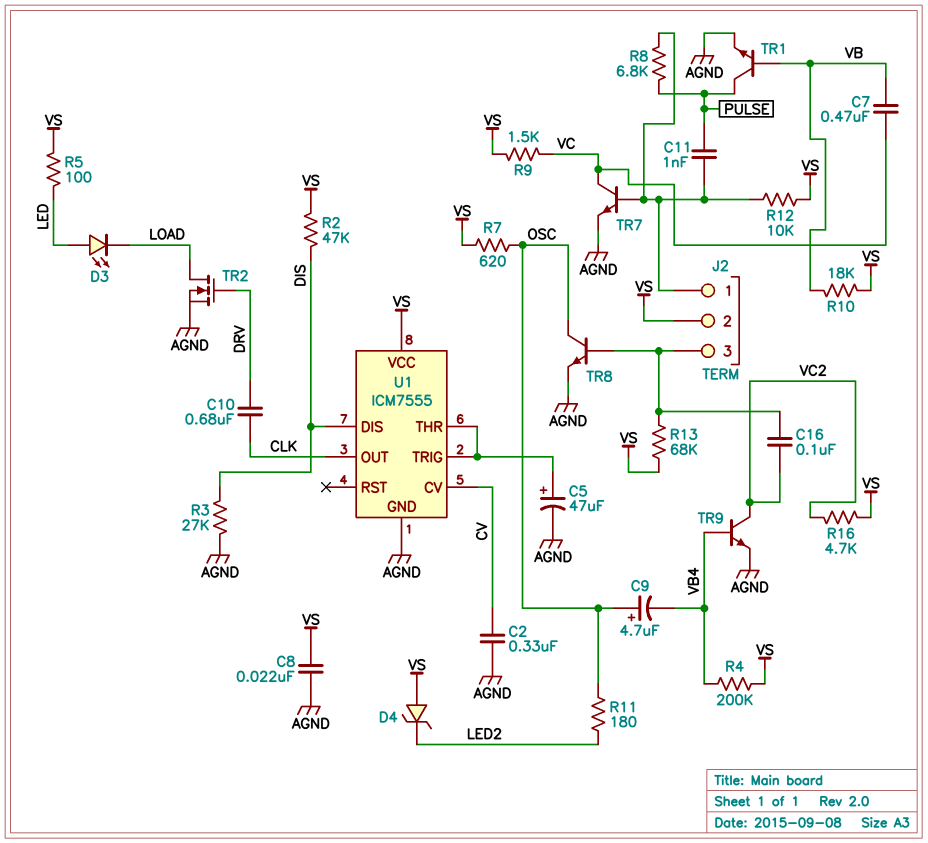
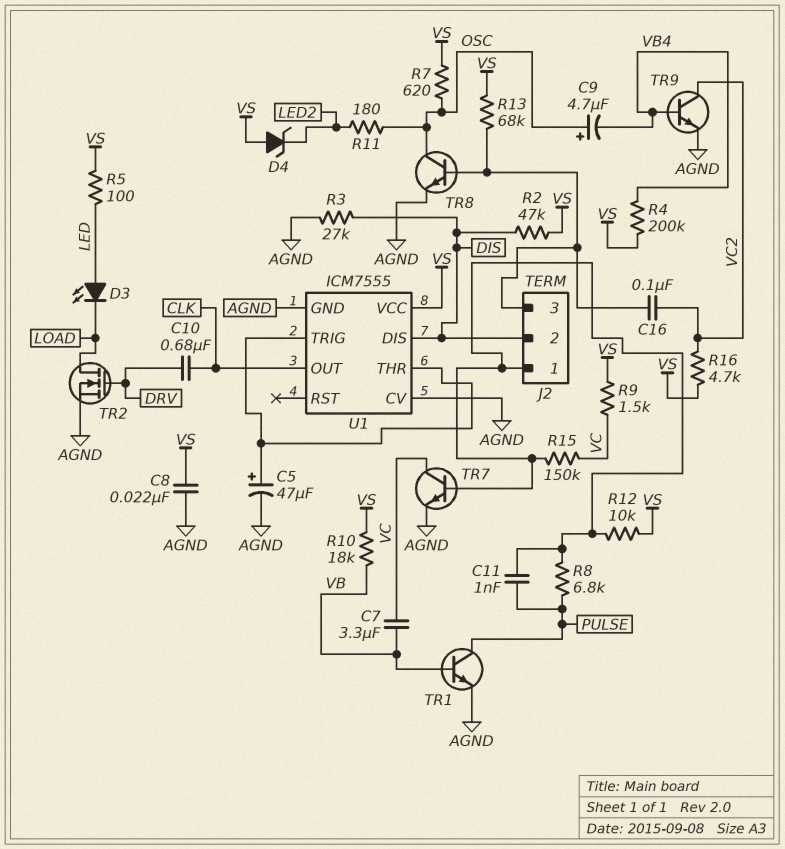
C2: 330nF (AGND, CV) -> none
C7: 470nF (VB, VC) -> 3.3uF (VB, VC)
J2 pin 2: VS -> DIS
R15: none -> 150k (J2/1, VC)
U1 pin CV: CV -> AGND

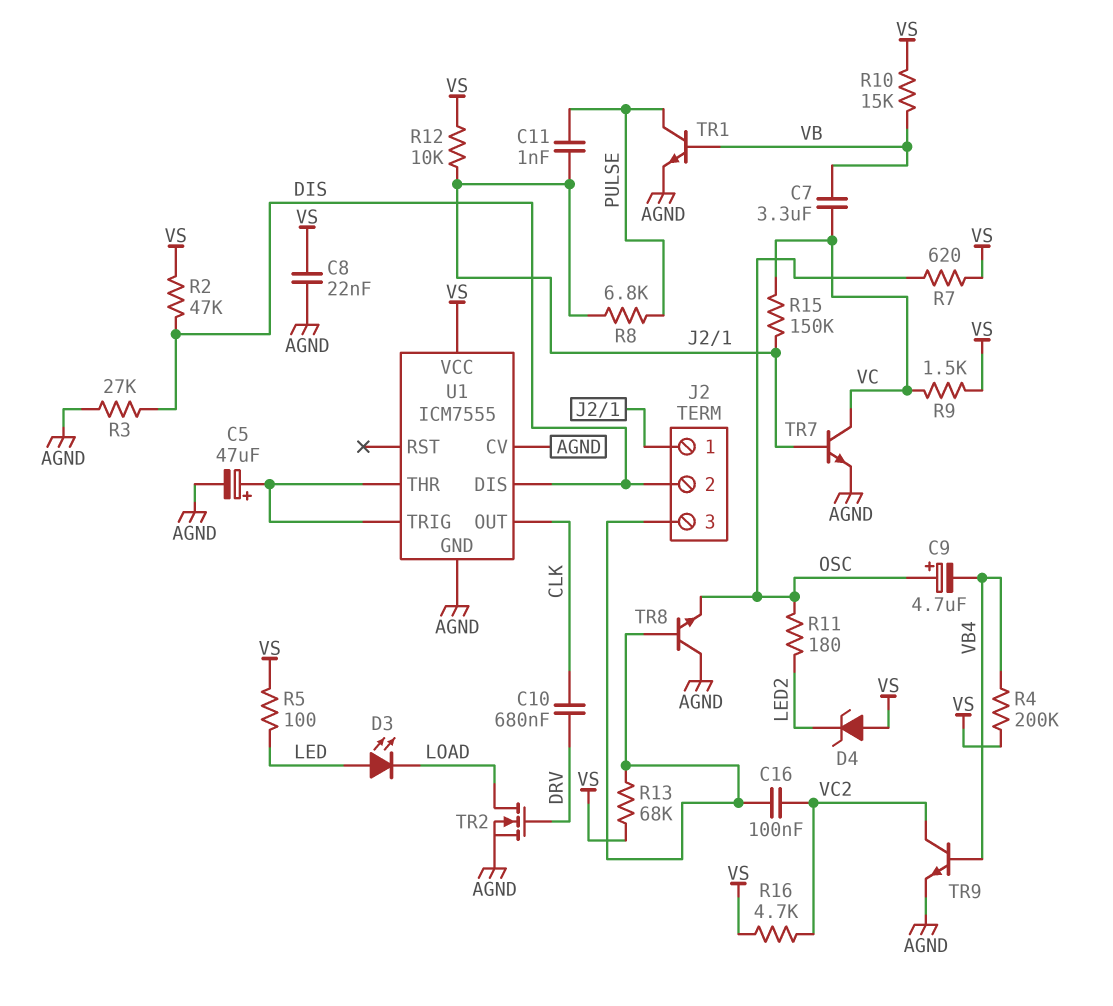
R10: 18k (VB, VS) -> 15k (VB, VS)
TR8: NPN (B J2/3, C OSC, E AGND) -> NPN (B J2/3, C AGND, E OSC)

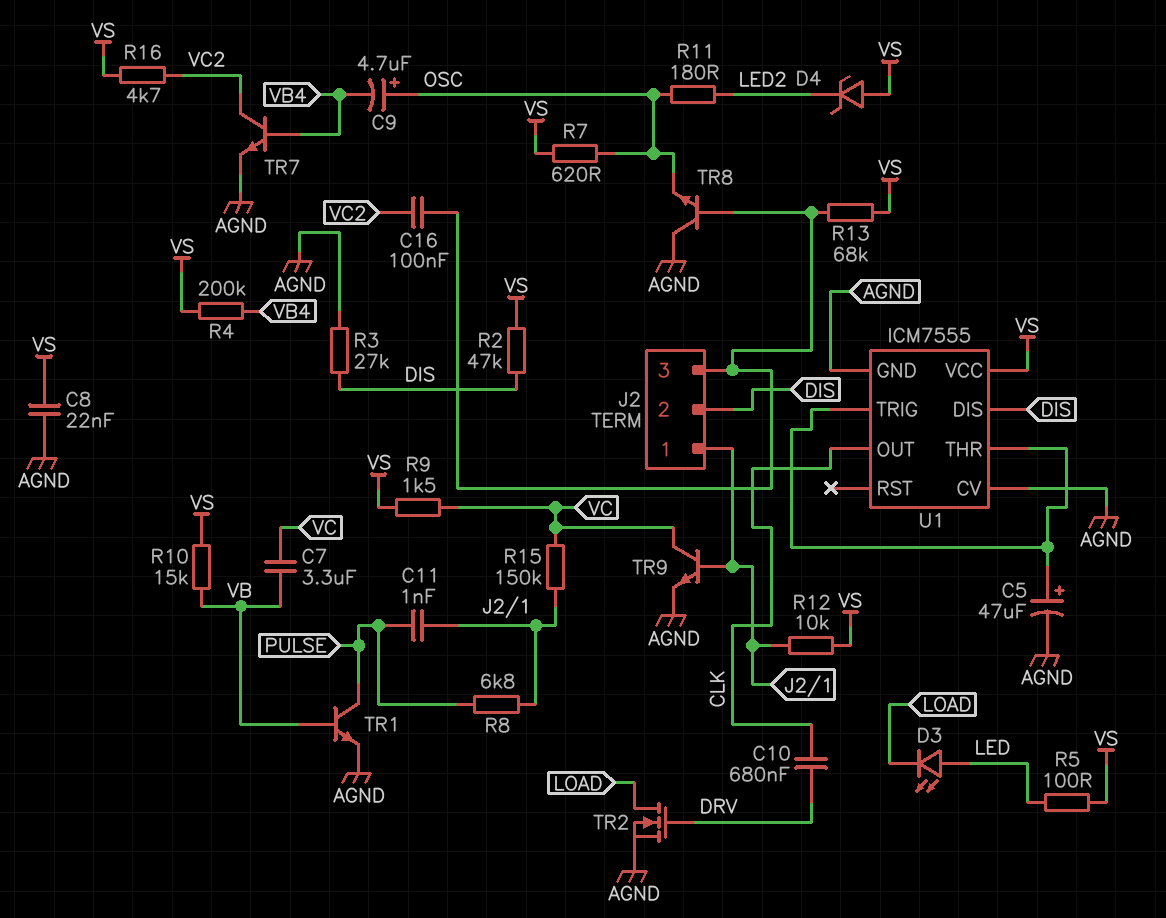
TR7: NPN (B J2/1, C VC, E AGND) -> NPN (B VB4, C VC2, E AGND)
TR9: NPN (B VB4, C VC2, E AGND) -> NPN (B J2/1, C VC, E AGND)

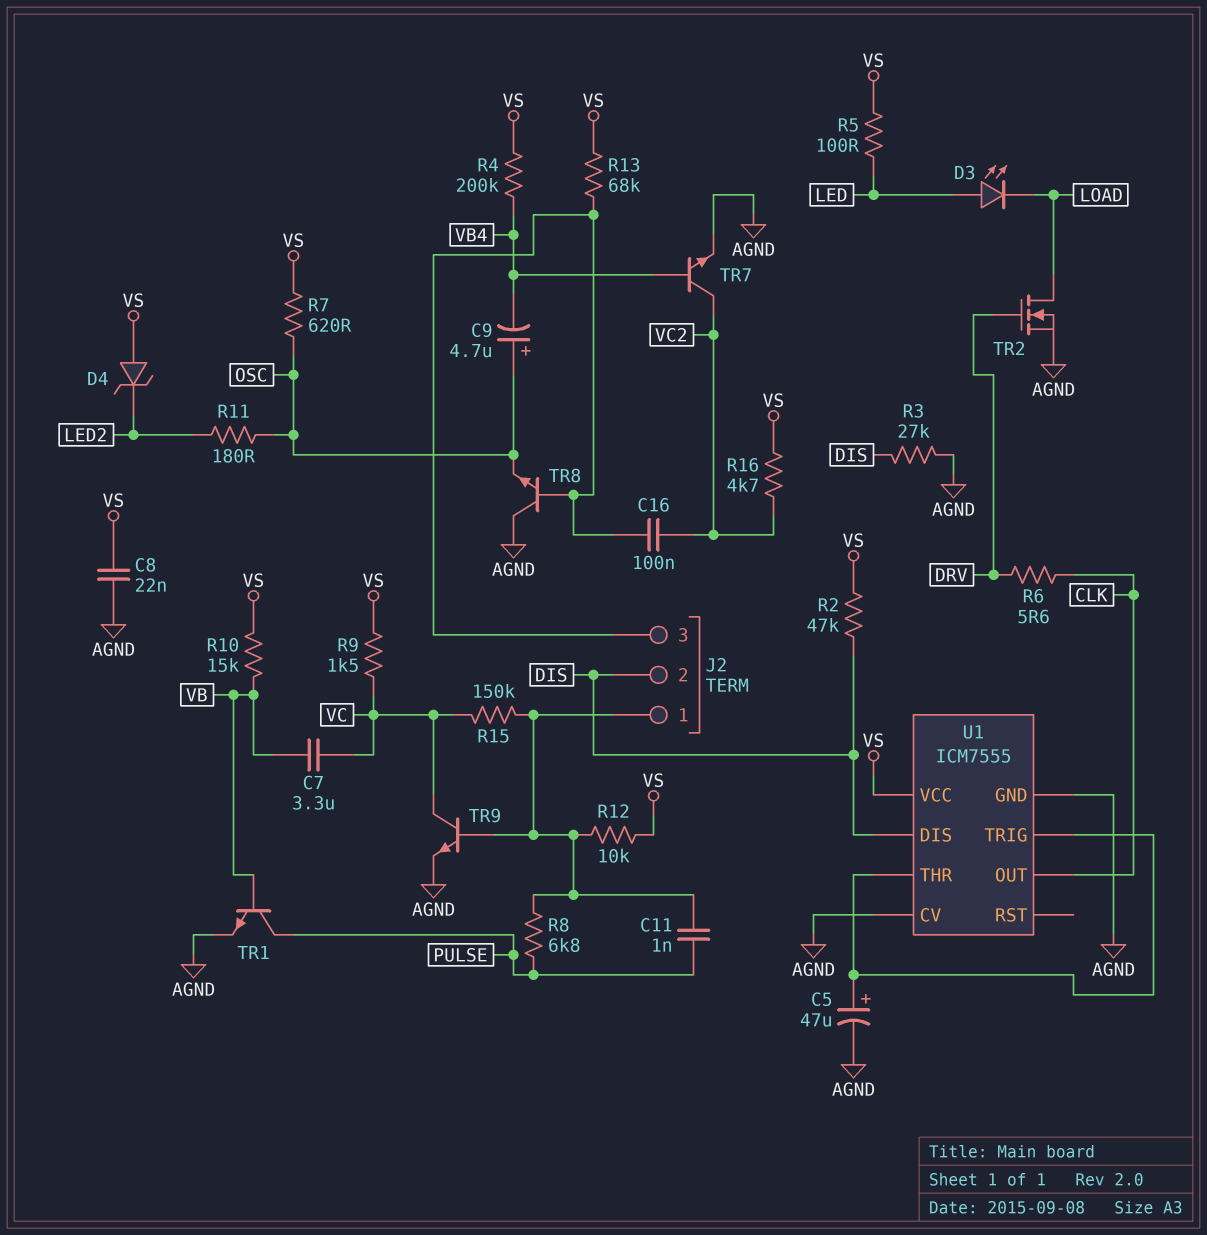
C10: 680nF (CLK, DRV) -> none
R6: none -> 5.6 (CLK, DRV)

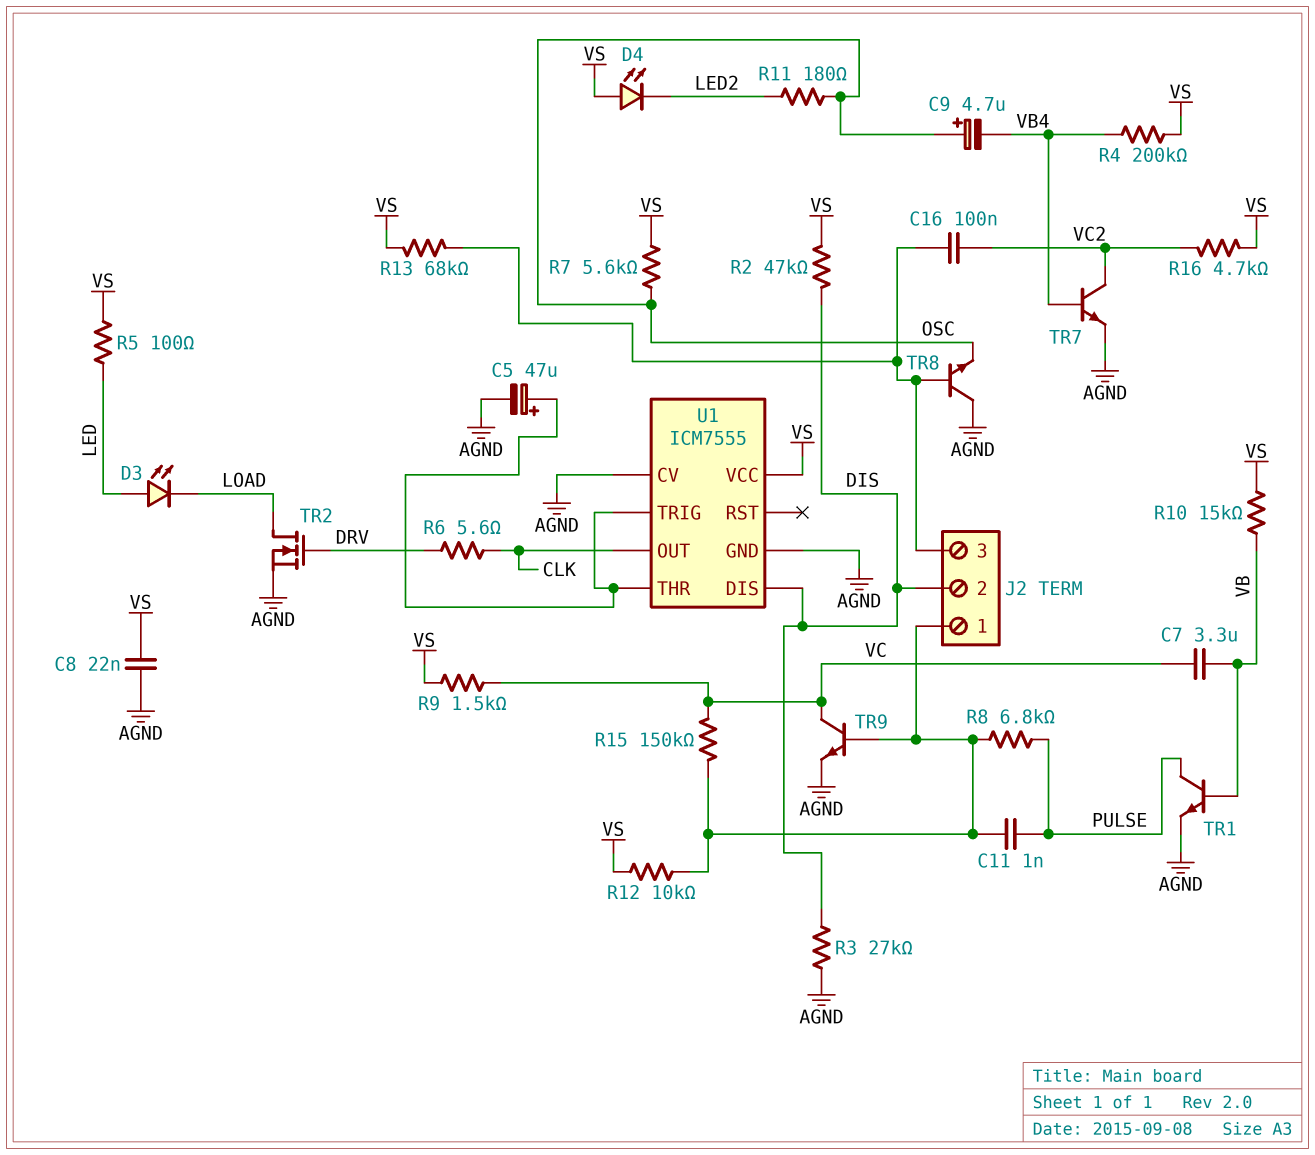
D4: zener (A VS, K LED2) -> LED (A VS, K LED2)
R7: 620 (OSC, VS) -> 5.6k (OSC, VS)

